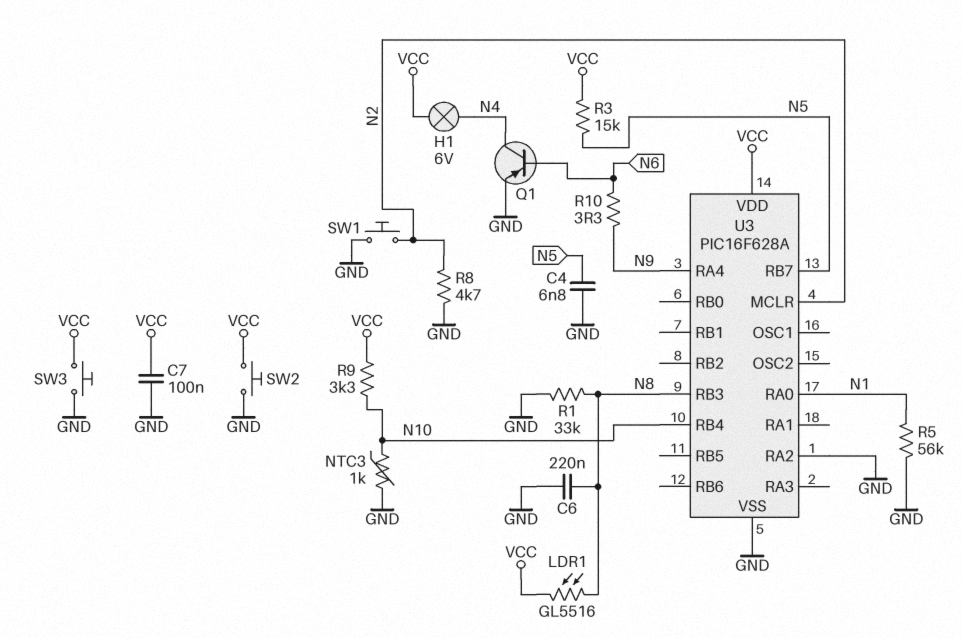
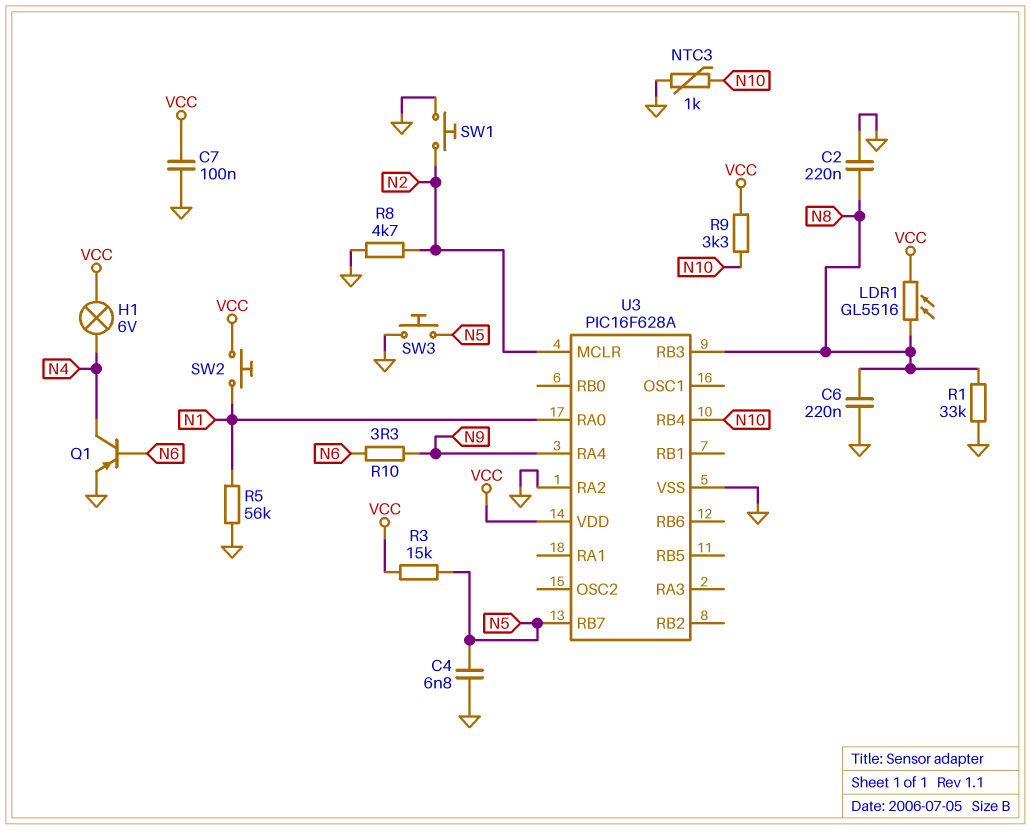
C2: none -> 220nF (GND, N8)
SW2: button (GND, VCC) -> button (N1, VCC)
SW3: button (GND, VCC) -> button (GND, N5)

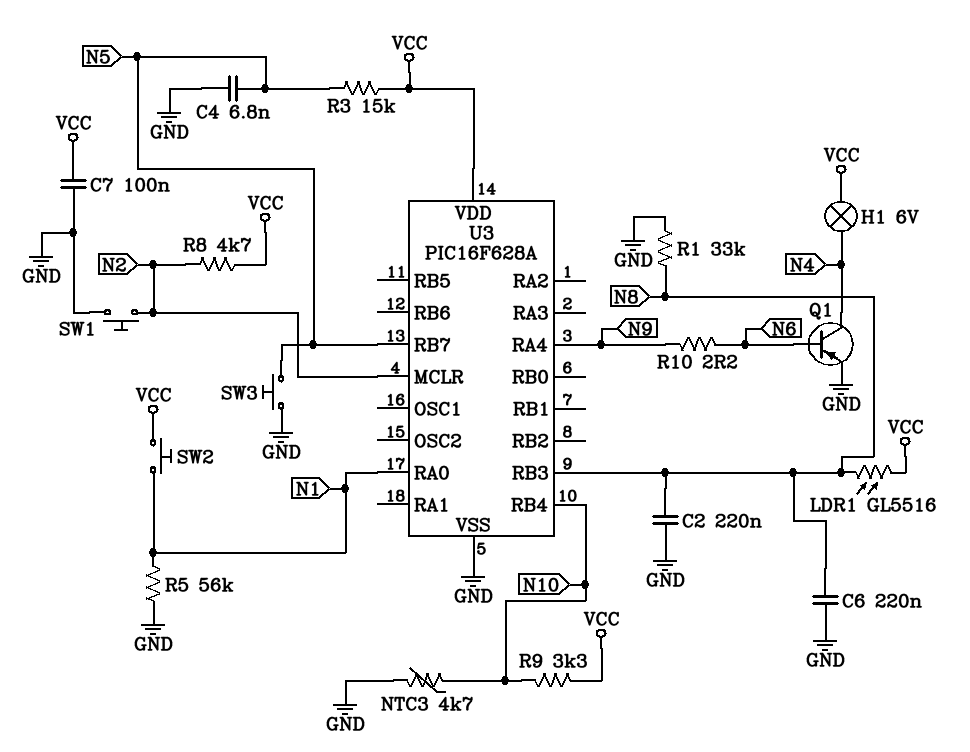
NTC3: 1k (GND, N10) -> 4.7k (GND, N10)
R8: 4.7k (GND, N2) -> 4.7k (N2, VCC)
R10: 3.3 (N6, N9) -> 2.2 (N6, N9)
U3 pin RA2: GND -> none

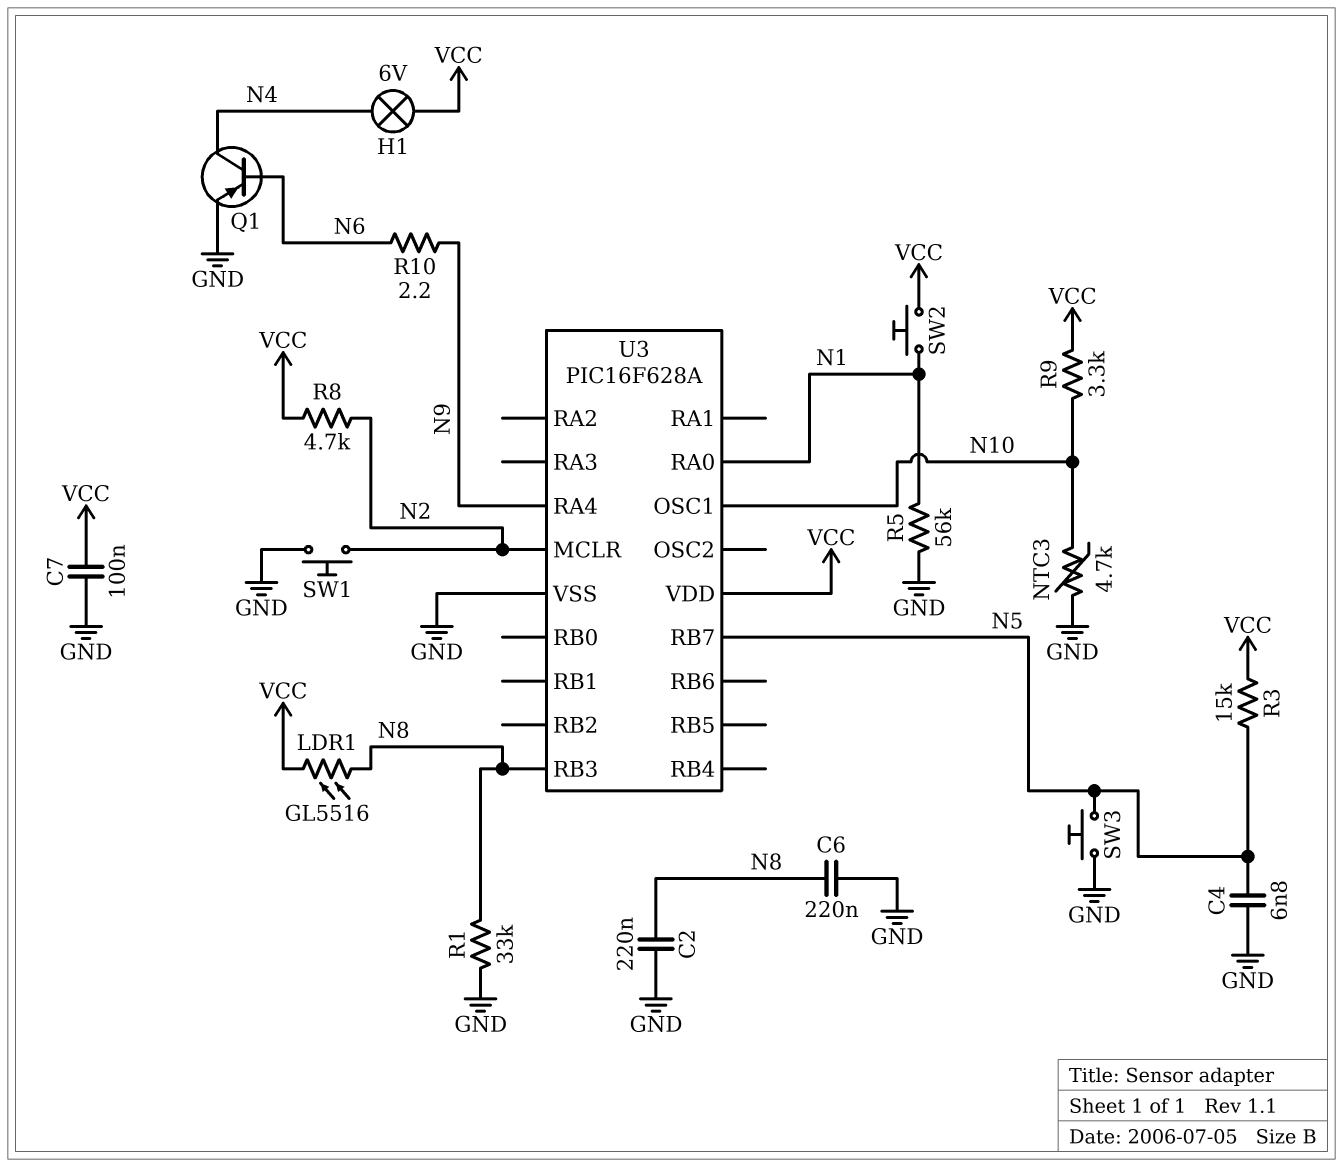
U3 pin OSC1: none -> N10
U3 pin RB4: N10 -> none

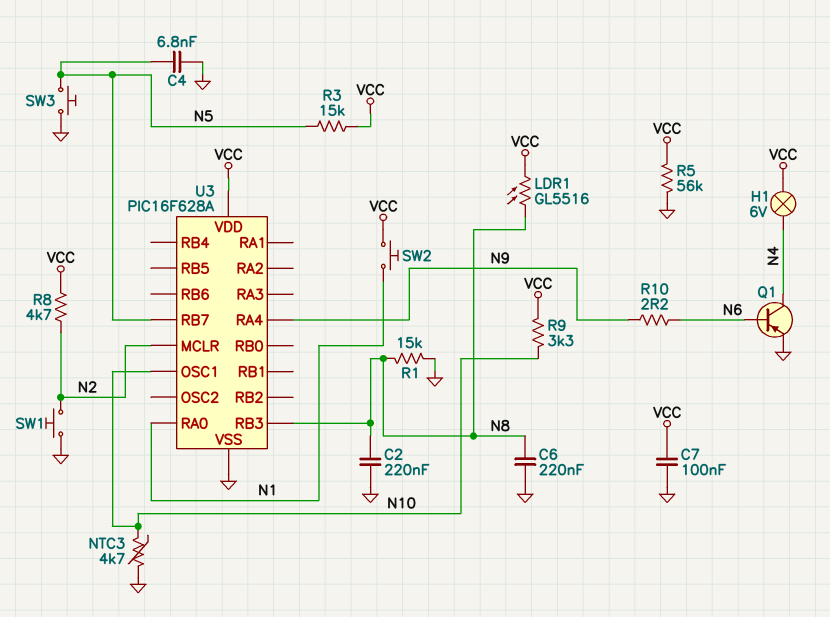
R1: 33k (GND, N8) -> 15k (GND, N8)
R5: 56k (GND, N1) -> 56k (GND, VCC)

